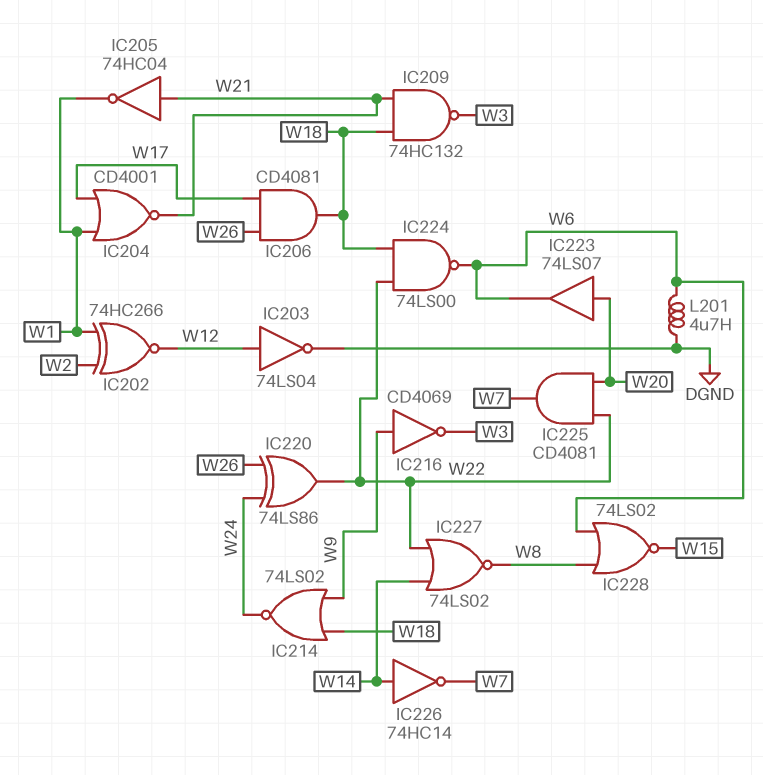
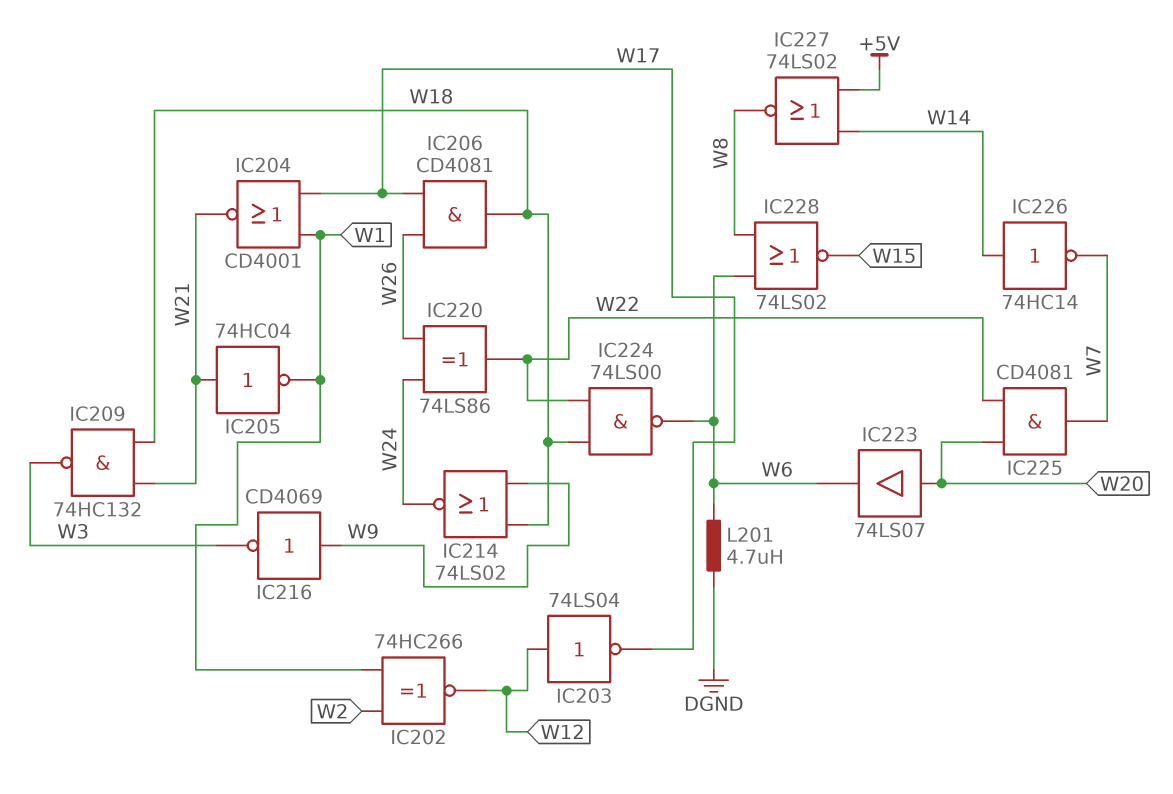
IC203: NOT 74LS04 (in W12, out DGND) -> NOT 74LS04 (in W12, out W17)
IC227: NOR 74LS02 (in W14, in W22, out W8) -> NOR 74LS02 (in +5V, in W14, out W8)

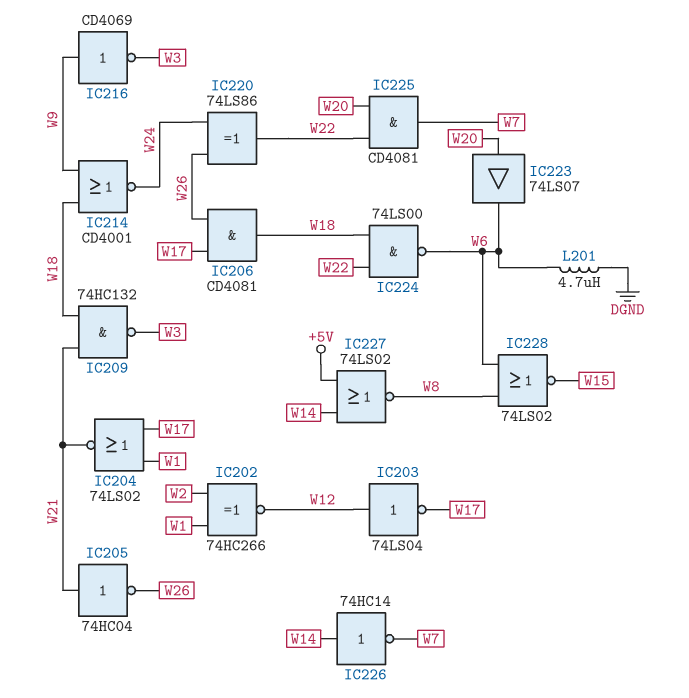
IC204: NOR CD4001 (in W1, in W17, out W21) -> NOR 74LS02 (in W1, in W17, out W21)
IC205: NOT 74HC04 (in W21, out W1) -> NOT 74HC04 (in W21, out W26)
IC214: NOR 74LS02 (in W9, in W18, out W24) -> NOR CD4001 (in W9, in W18, out W24)

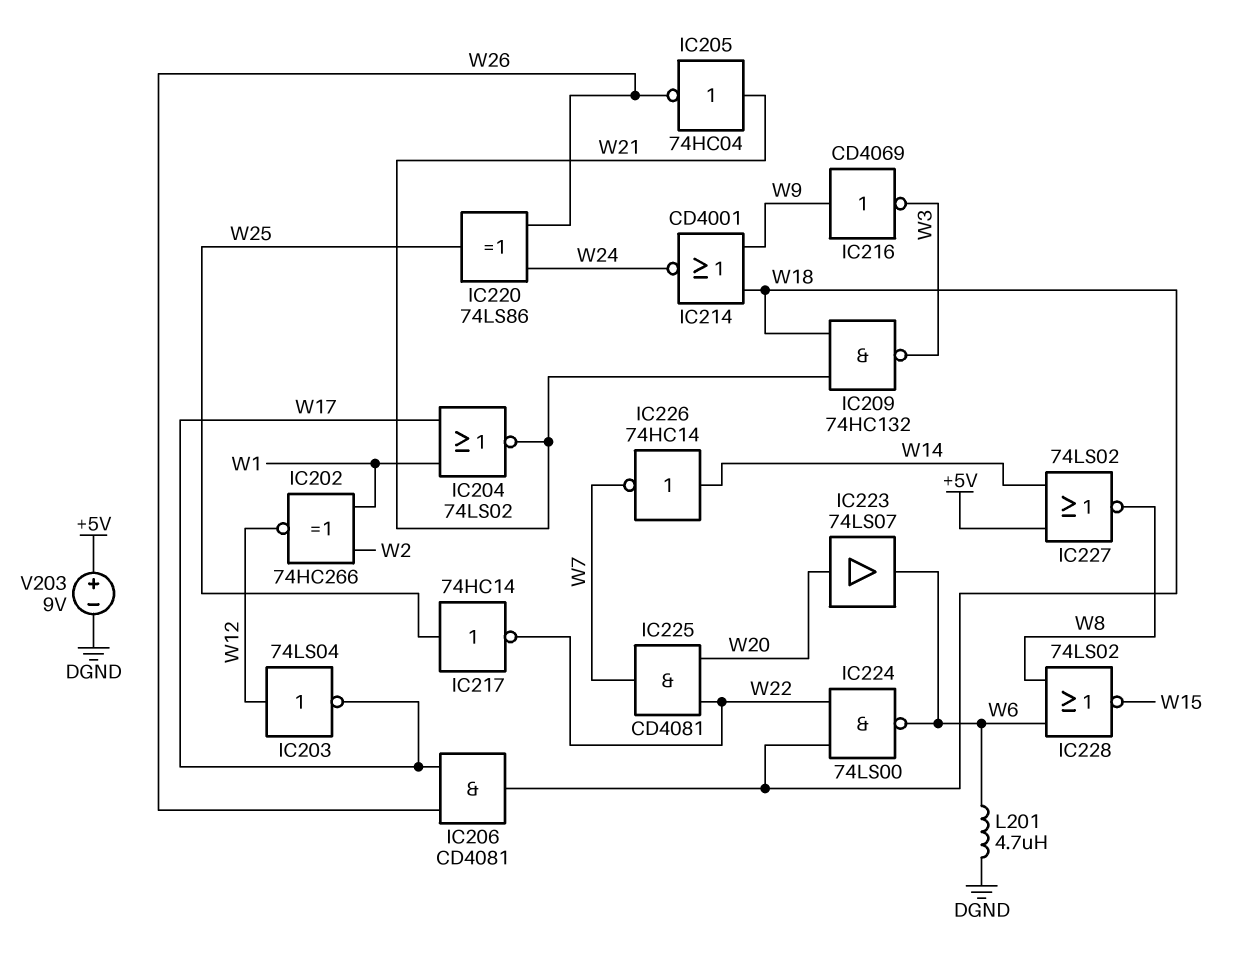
IC217: none -> NOT 74HC14 (in W25, out W22)
IC220: XOR 74LS86 (in W24, in W26, out W22) -> XOR 74LS86 (in W24, in W26, out W25)
V203: none -> 9V (plus +5V, minus DGND)

